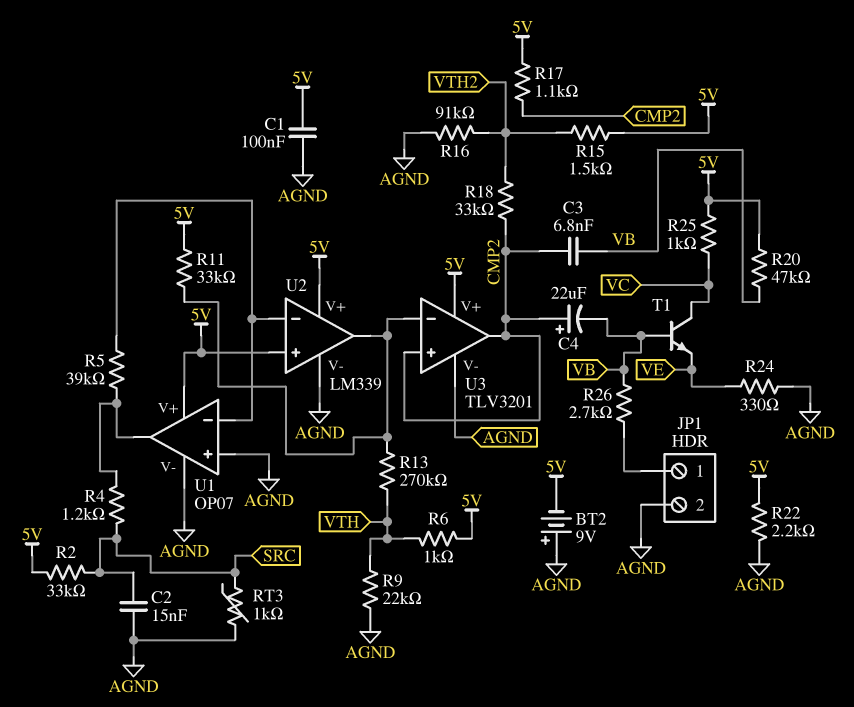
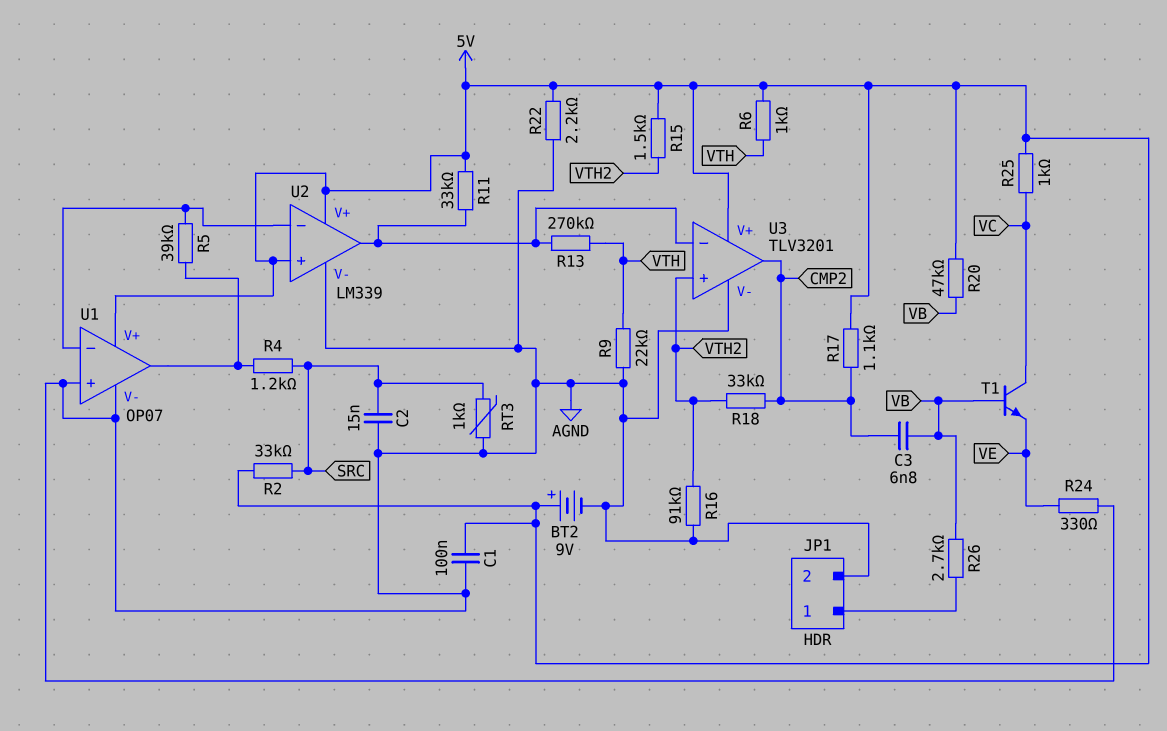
BT2: 9V (plus AGND, minus 5V) -> 9V (plus 5V, minus AGND)
C4: 22uF (plus CMP2, minus VB) -> none
U3 pin in+: CMP2 -> VTH2

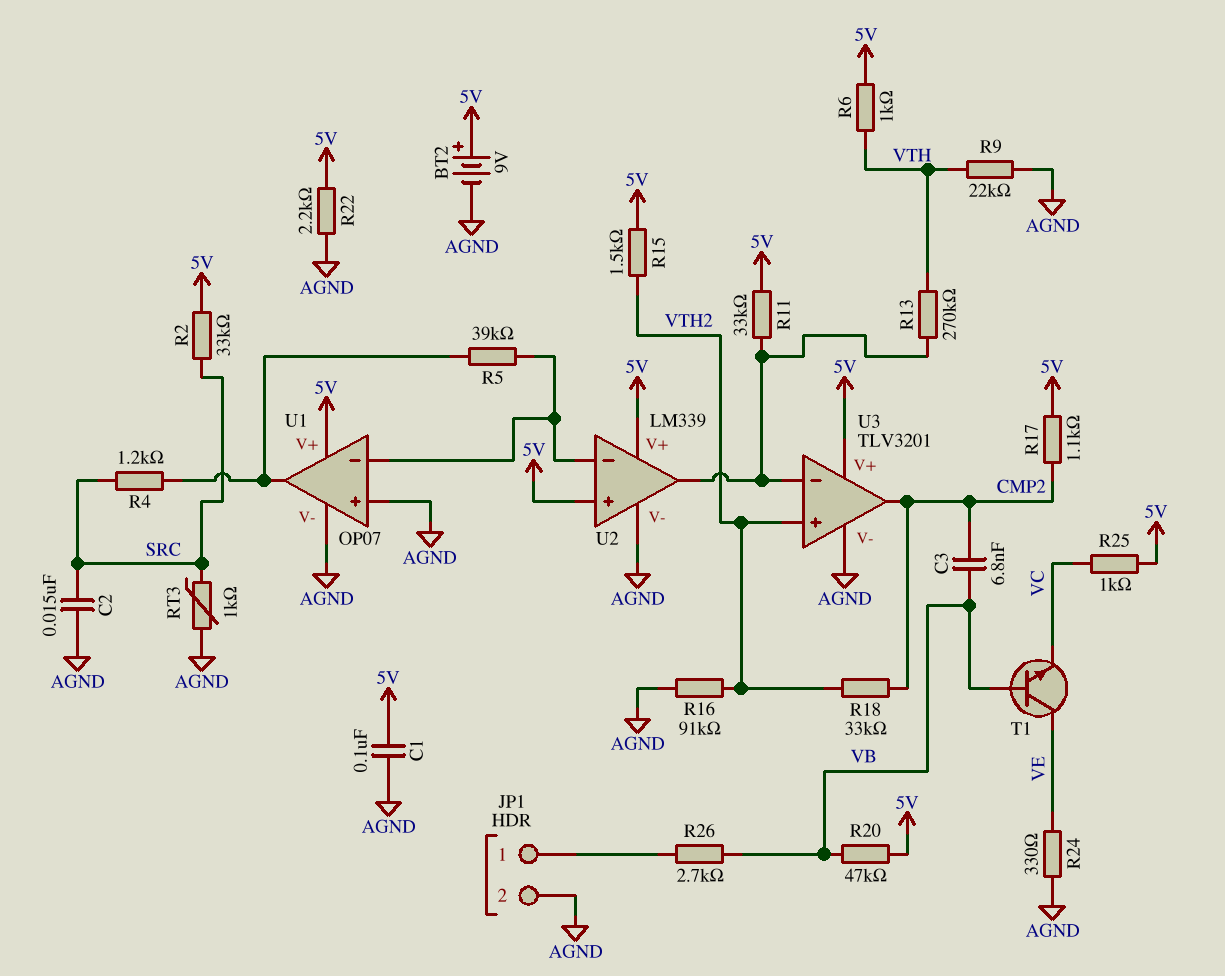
T1: NPN (B VB, C VC, E VE) -> NPN (B VB, C VE, E VC)

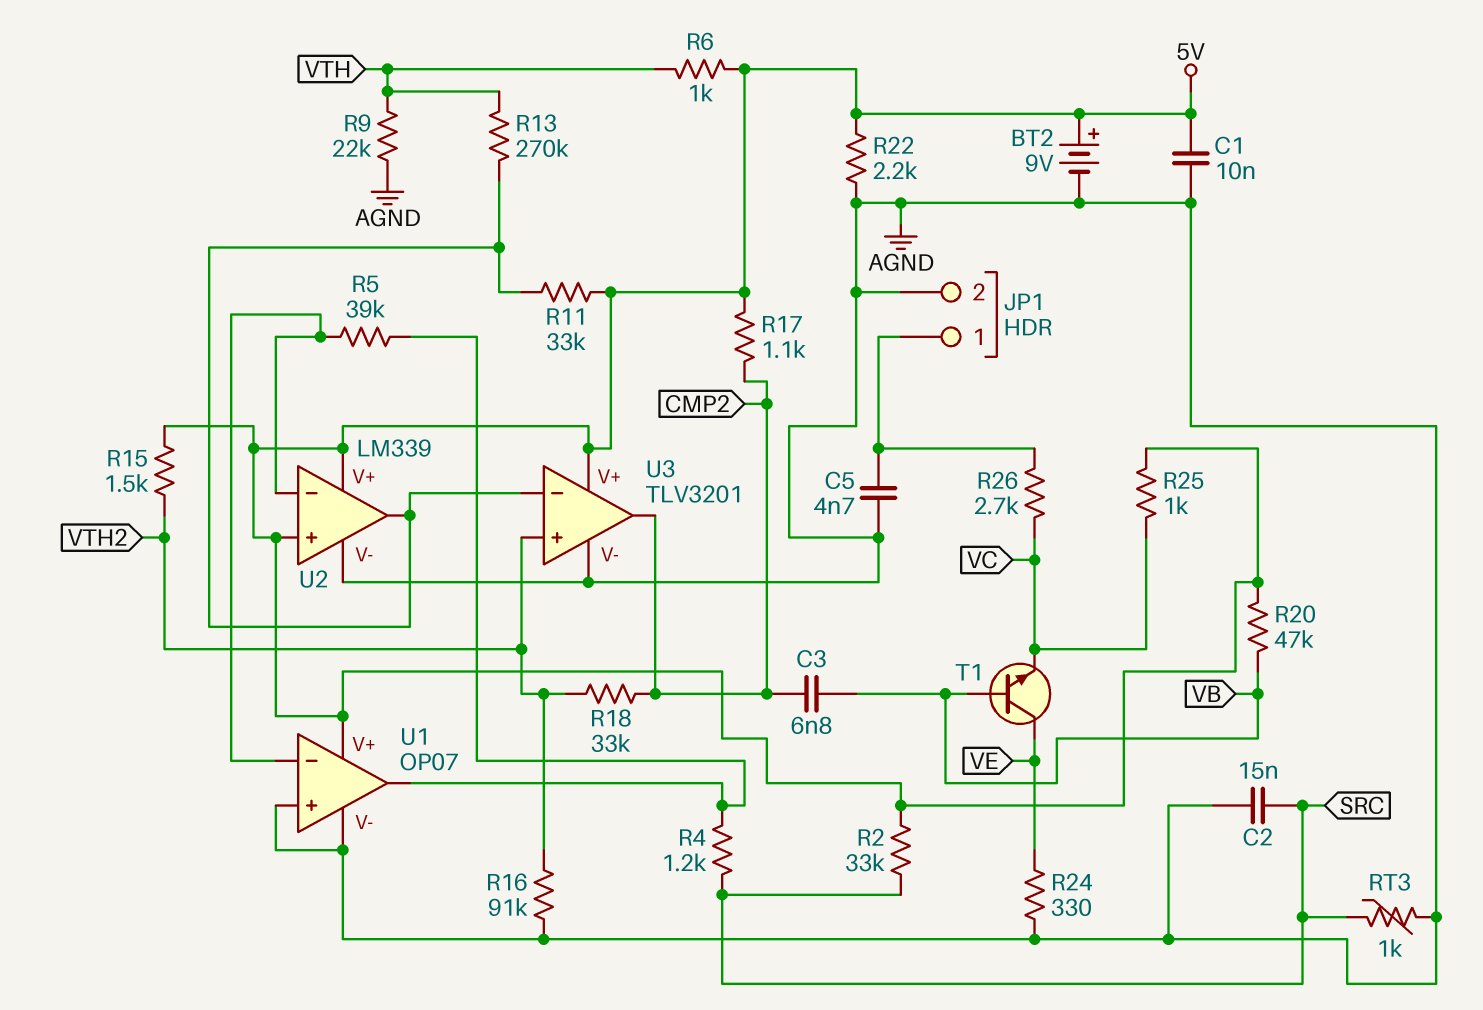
C1: 100nF (5V, AGND) -> 10nF (5V, AGND)
C5: none -> 4.7nF (AGND, JP1/1)
R26: 2.7k (JP1/1, VB) -> 2.7k (JP1/1, VC)

